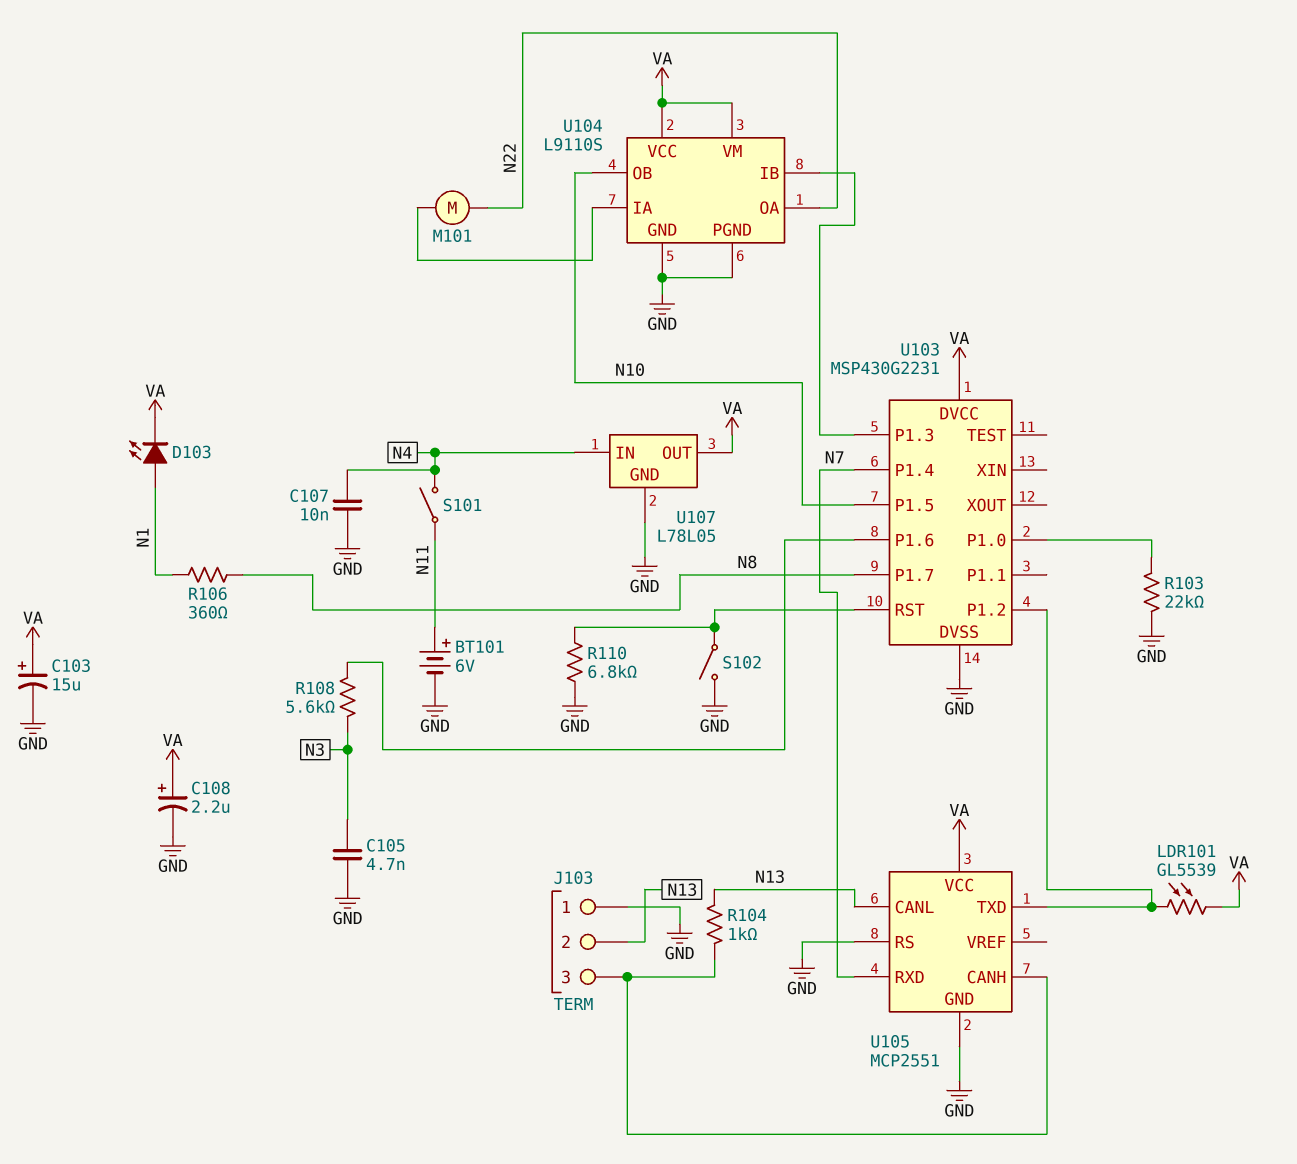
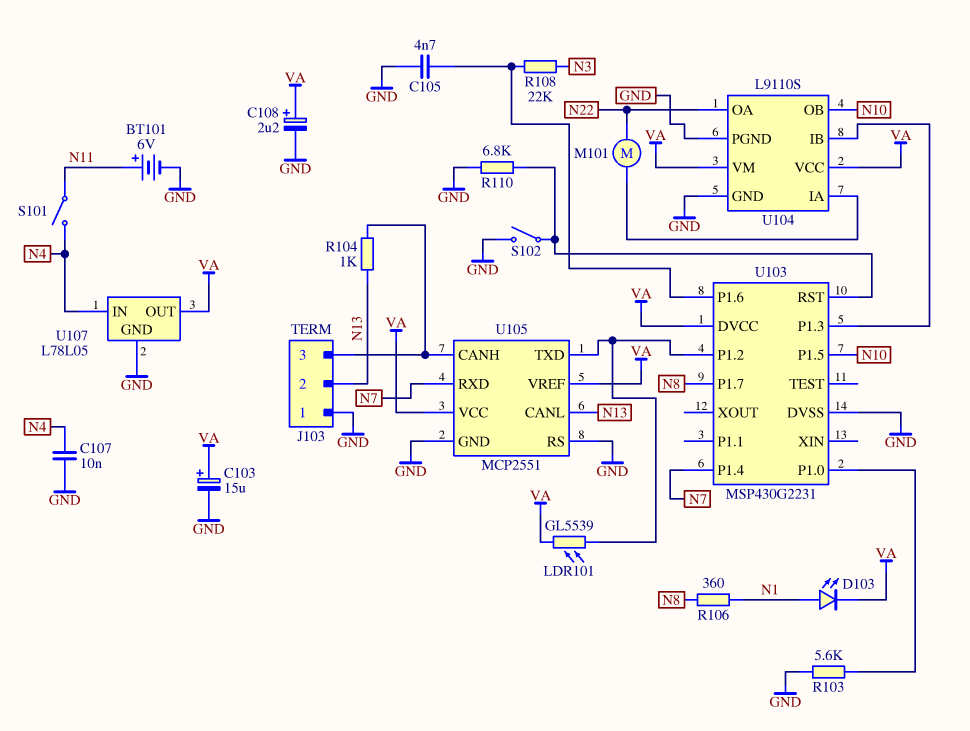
C105: 4.7nF (GND, N3) -> 4.7nF (GND, U103/P1.6)
R103: 22k (GND, U103/P1.0) -> 5.6k (GND, U103/P1.0)
R108: 5.6k (N3, U103/P1.6) -> 22k (N3, U103/P1.6)
U105 pin VREF: none -> VA

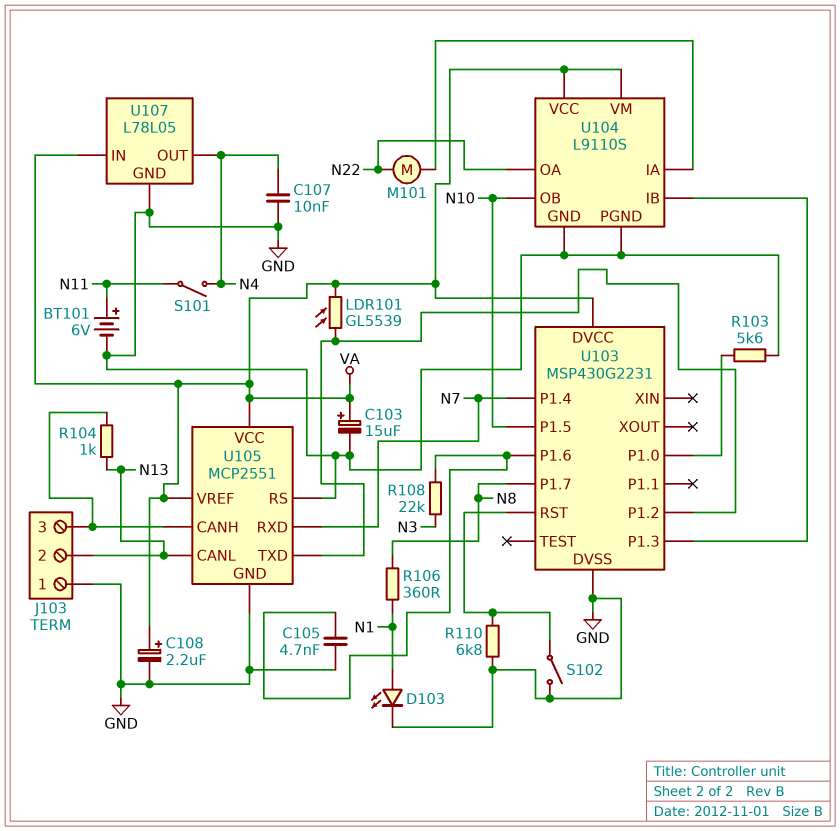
D103: LED (A N1, K VA) -> LED (A N1, K GND)
U107 pin IN: N4 -> VA
U107 pin OUT: VA -> N4

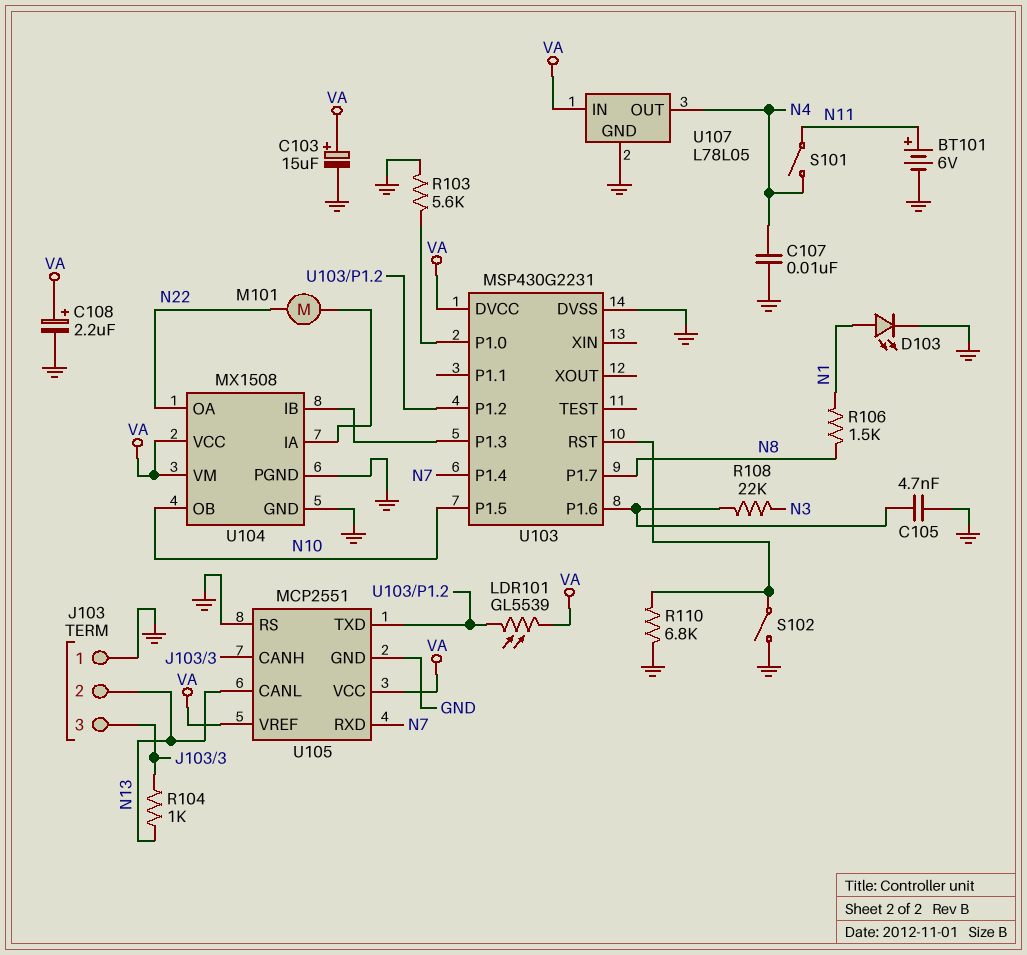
R106: 360 (N1, N8) -> 1.5k (N1, N8)
U104: L9110S -> MX1508

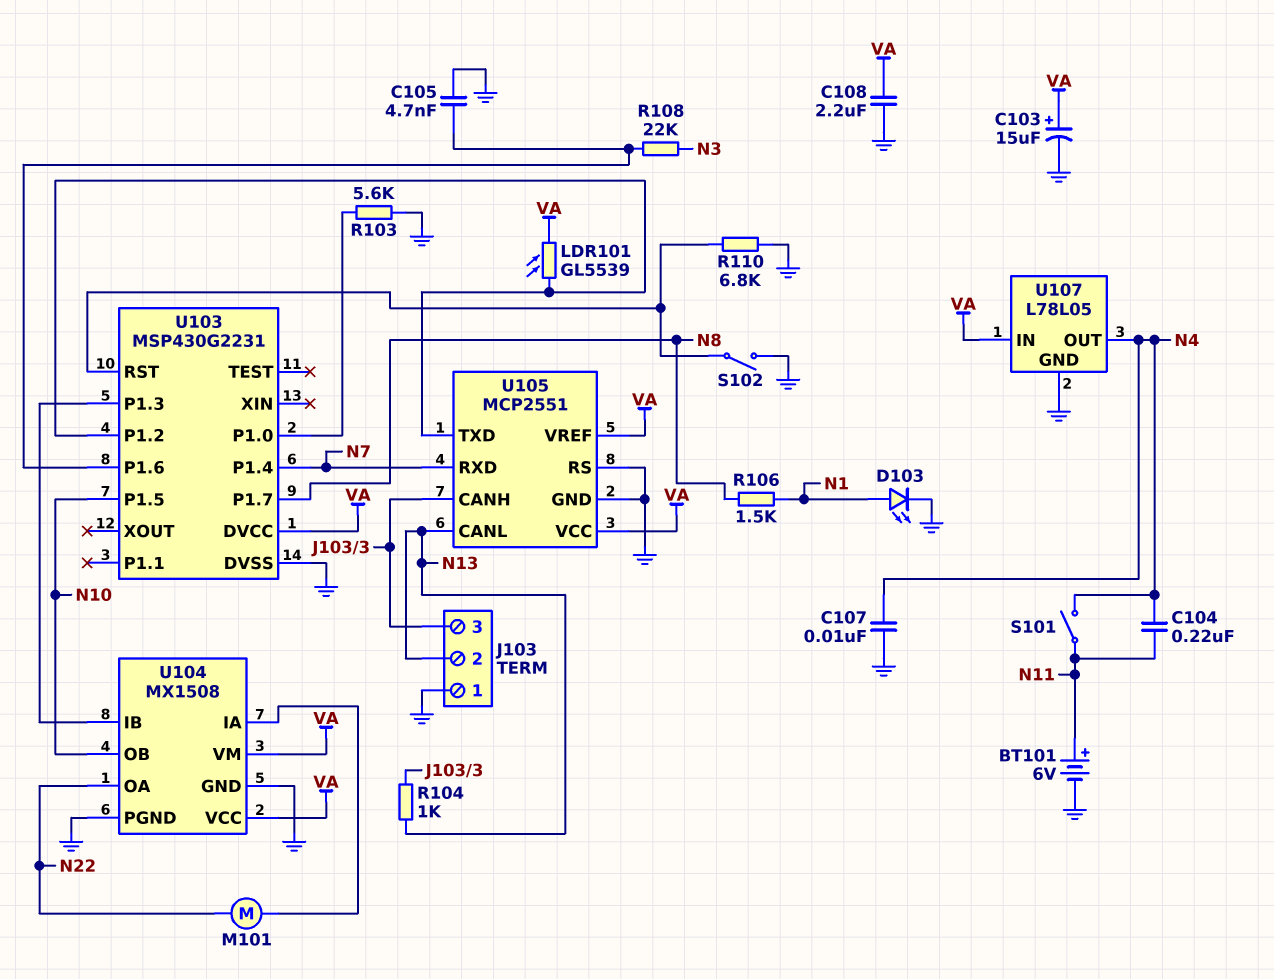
C104: none -> 220nF (N4, N11)
C108: 2.2uF (plus VA, minus GND) -> 2.2uF (GND, VA)

